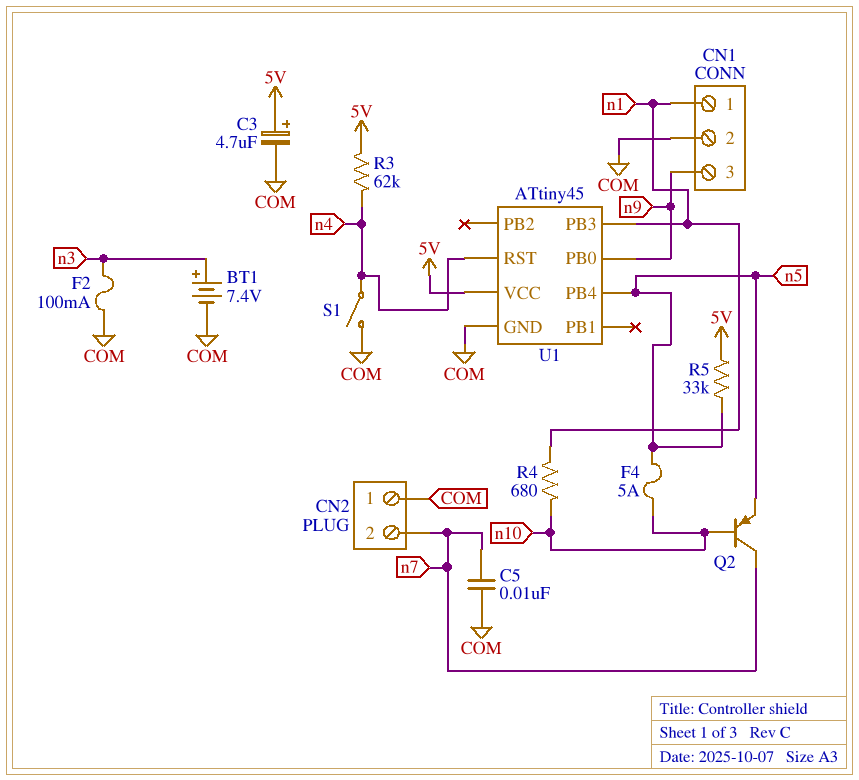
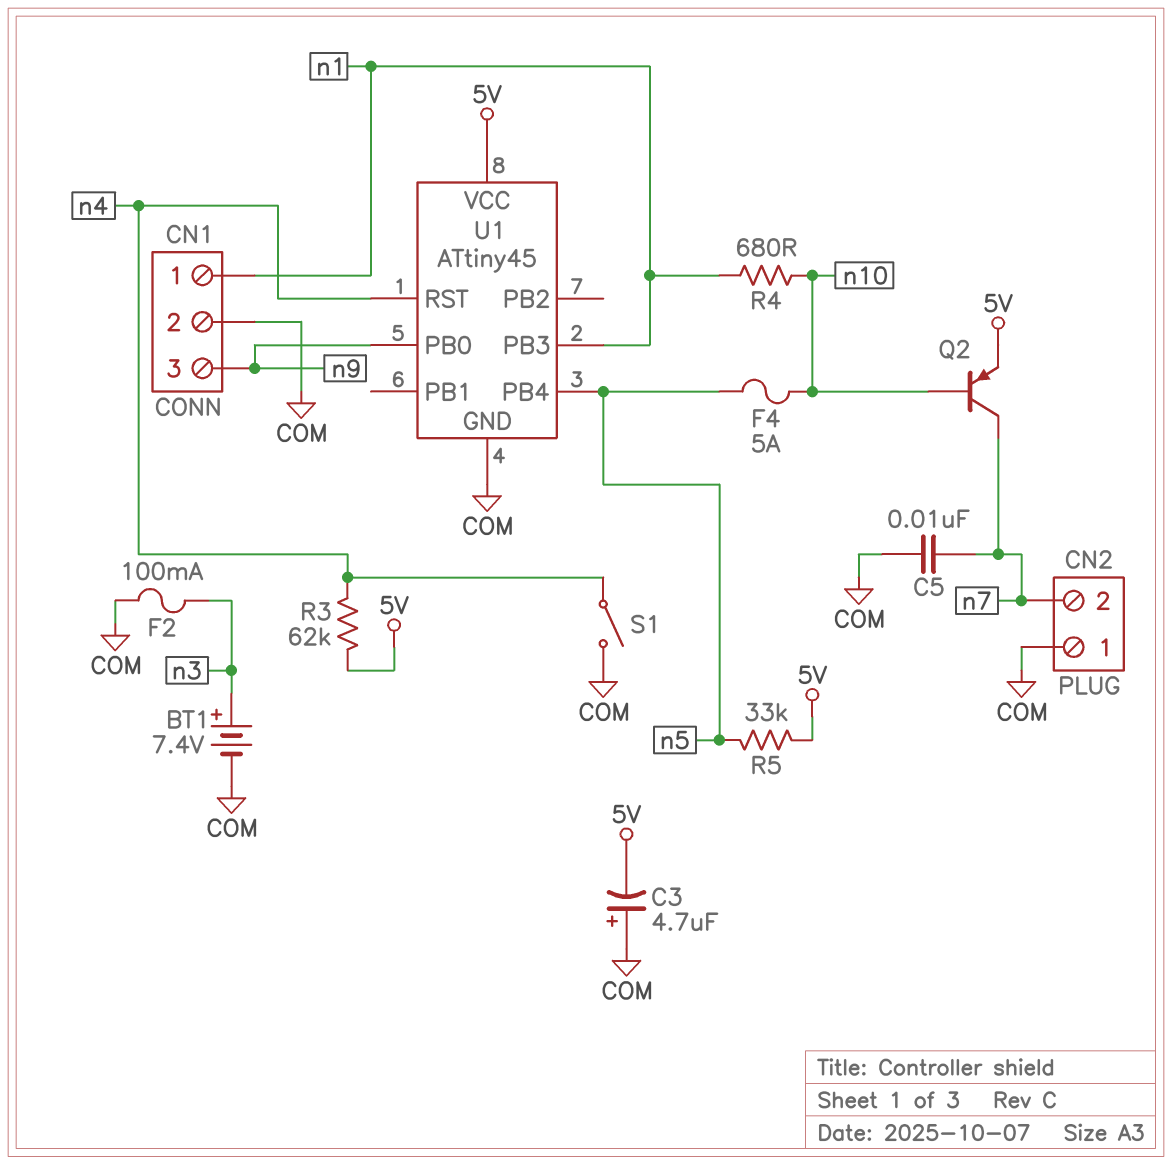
C3: 4.7uF (plus 5V, minus COM) -> 4.7uF (plus COM, minus 5V)
Q2: PNP (B n10, C n7, E n5) -> PNP (B n10, C n7, E 5V)

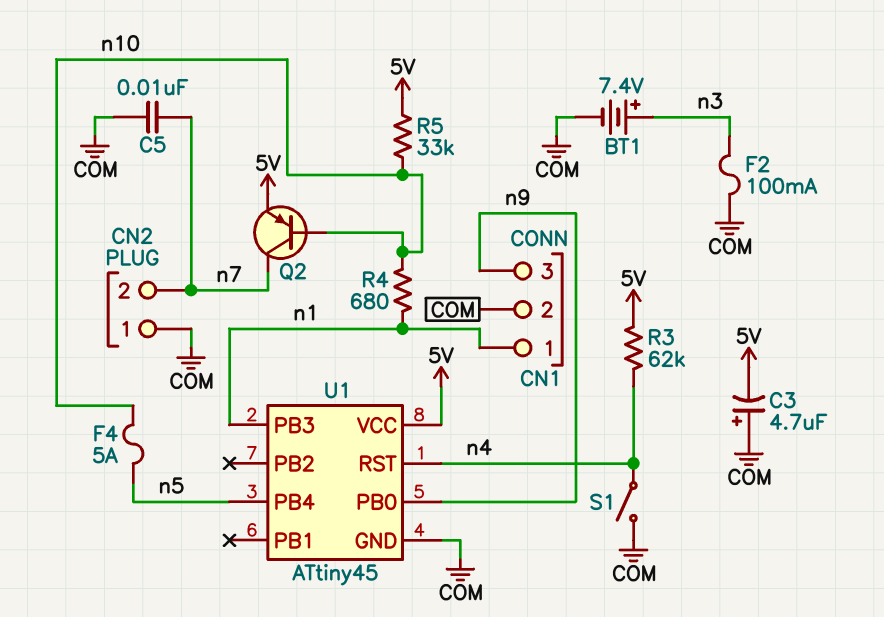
R5: 33k (5V, n5) -> 33k (5V, n10)

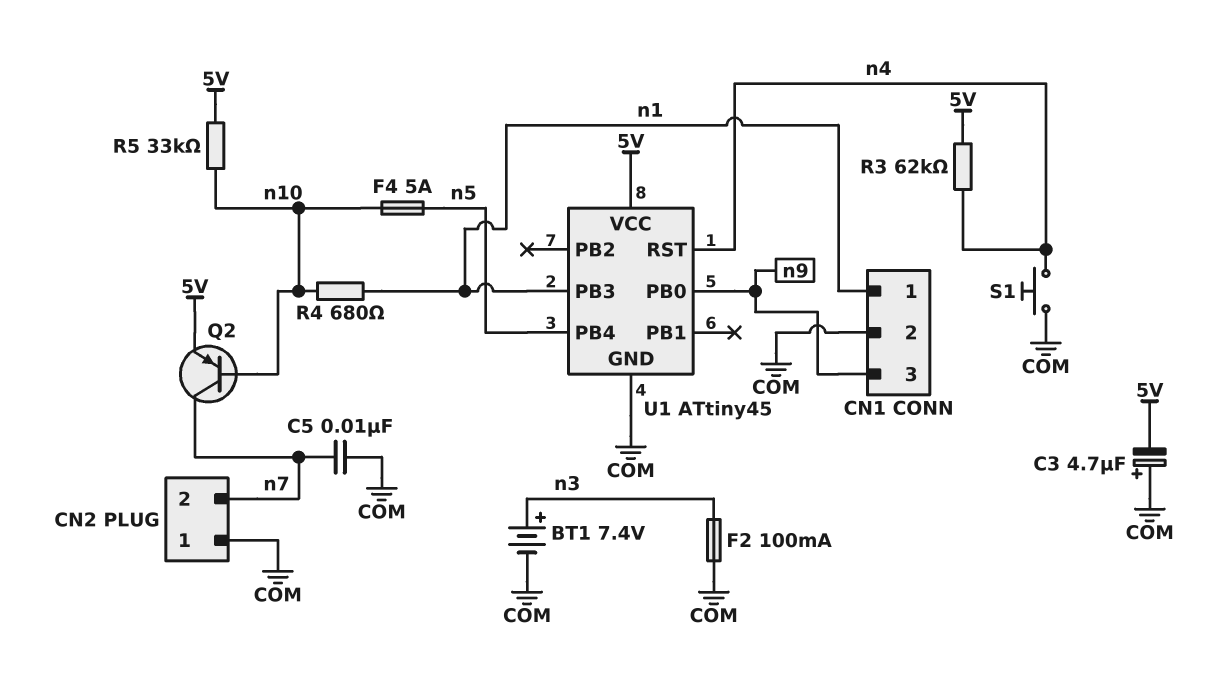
S1: switch (COM, n4) -> button (COM, n4)

